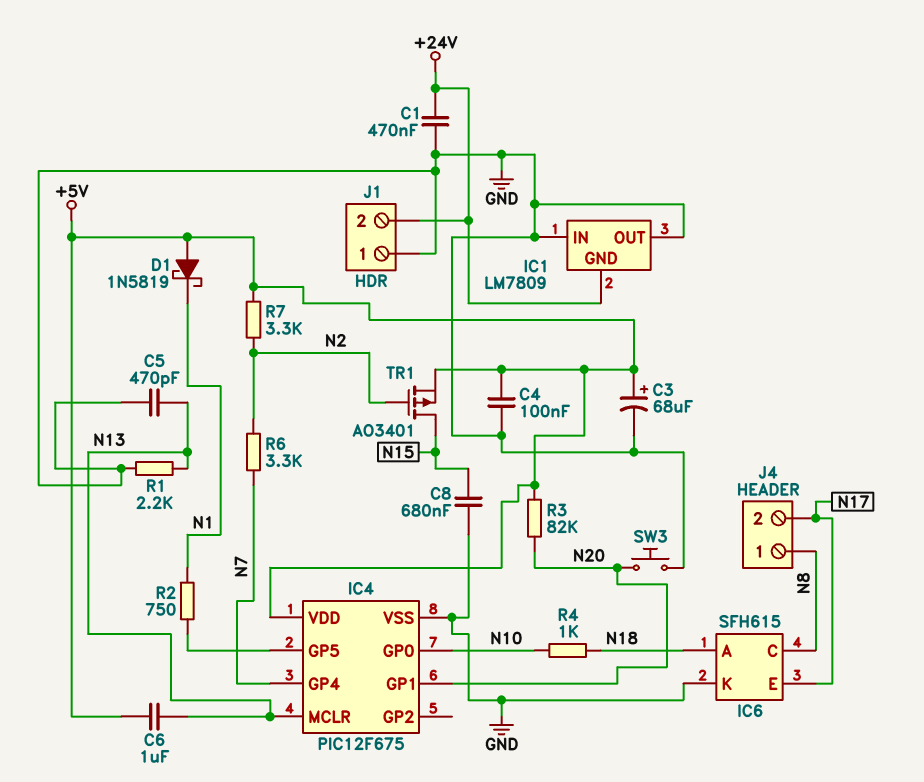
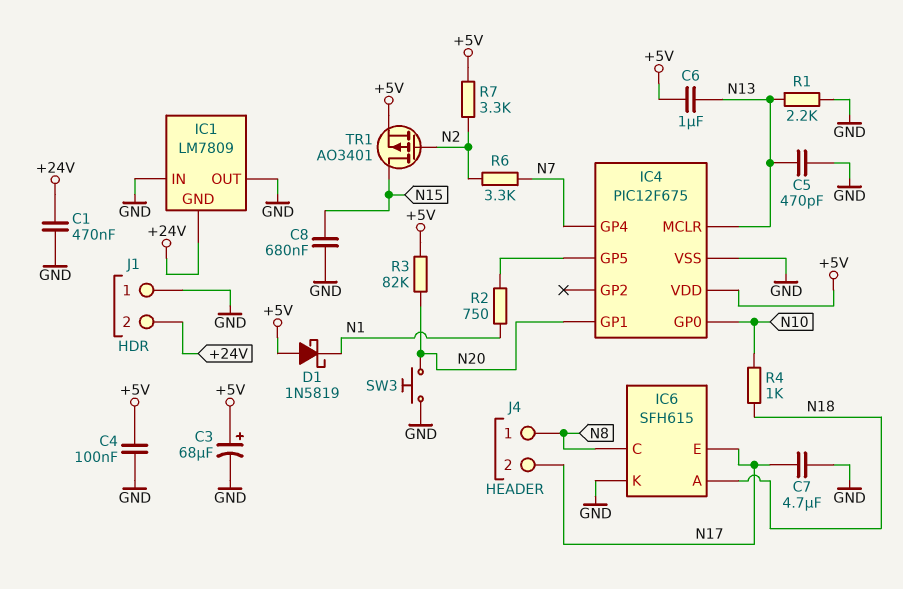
C7: none -> 4.7uF (GND, N17)

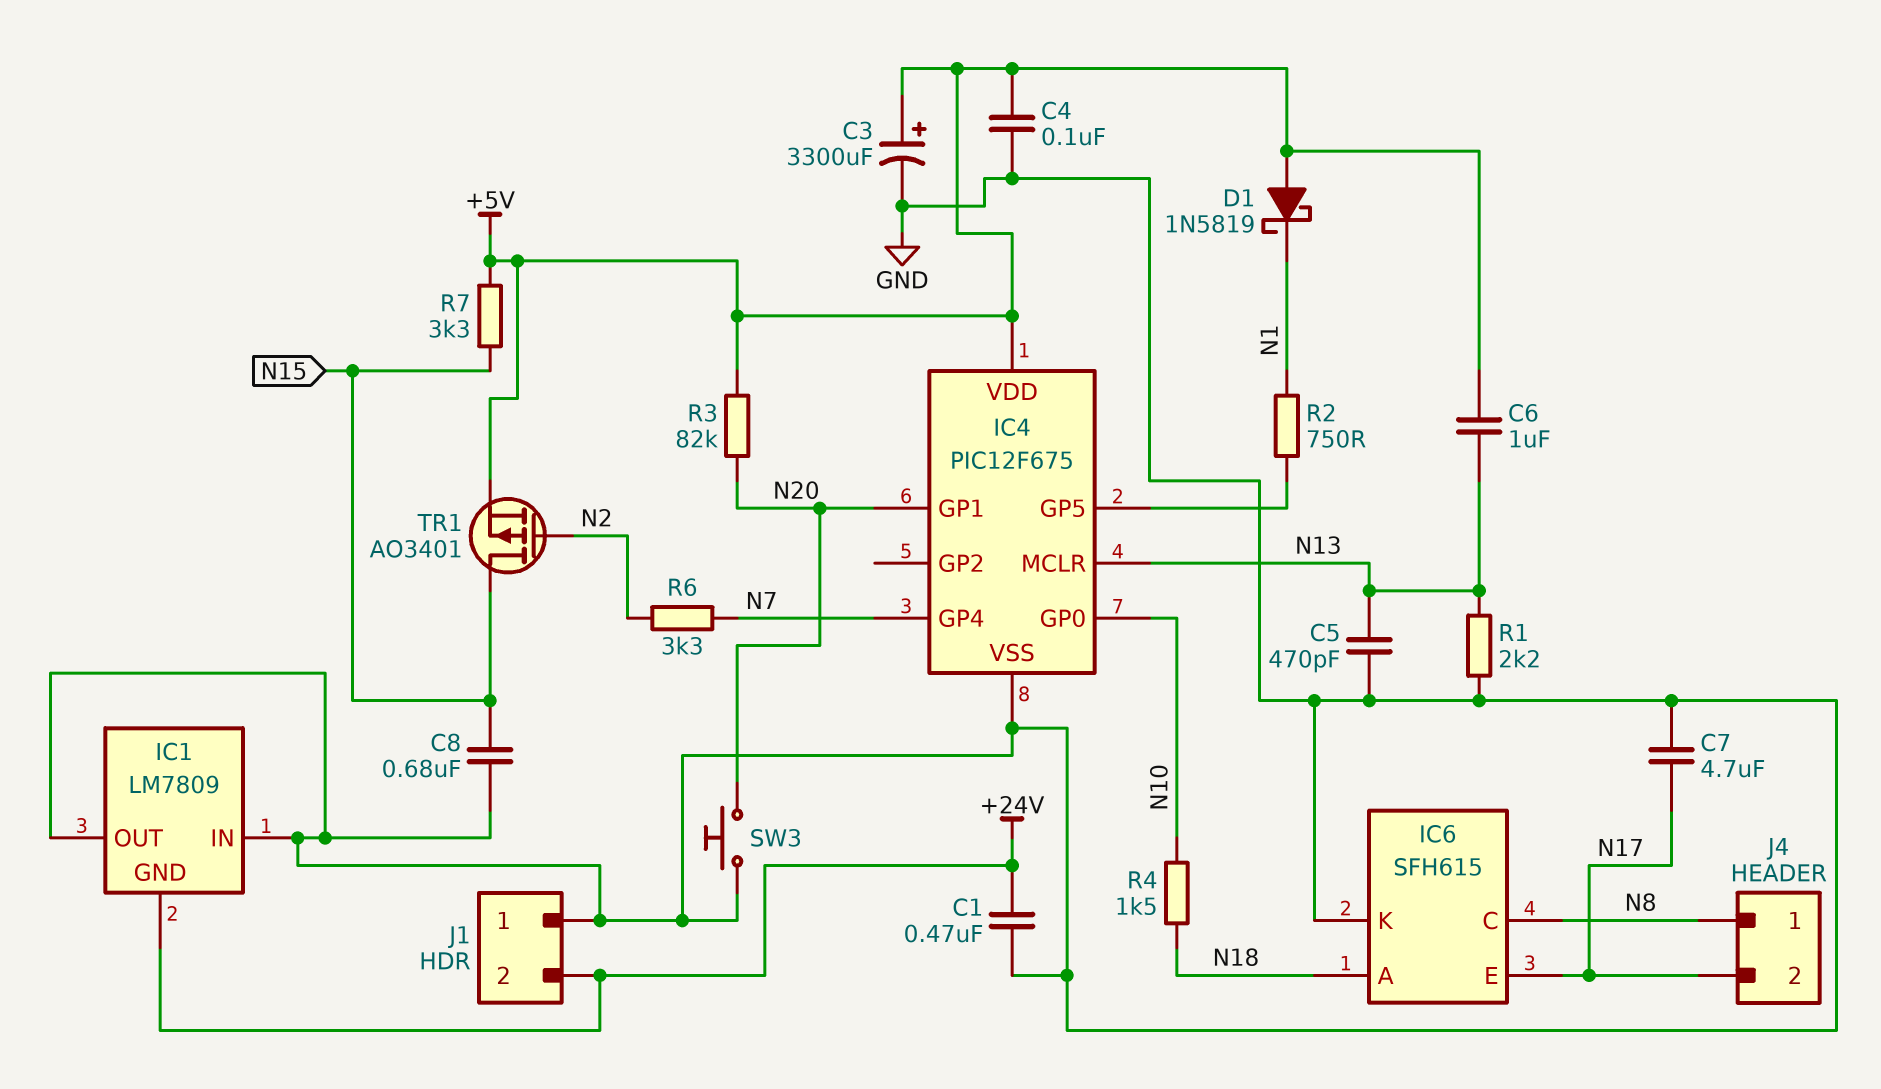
C3: 68uF (plus +5V, minus GND) -> 3300uF (plus +5V, minus GND)
R4: 1k (N10, N18) -> 1.5k (N10, N18)
R7: 3.3k (+5V, N2) -> 3.3k (+5V, N15)

